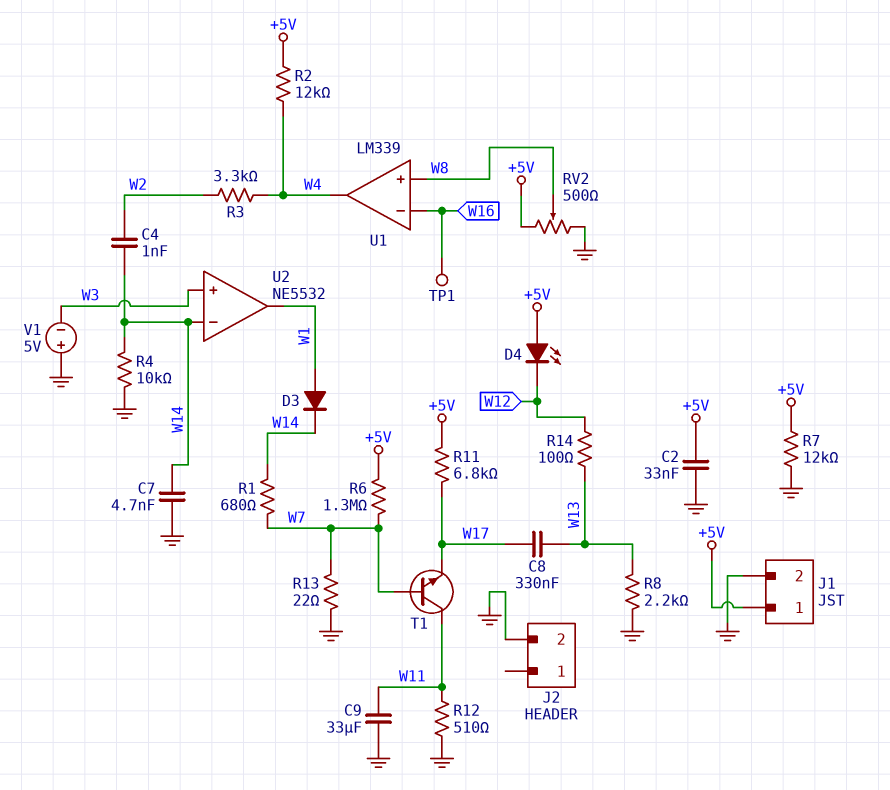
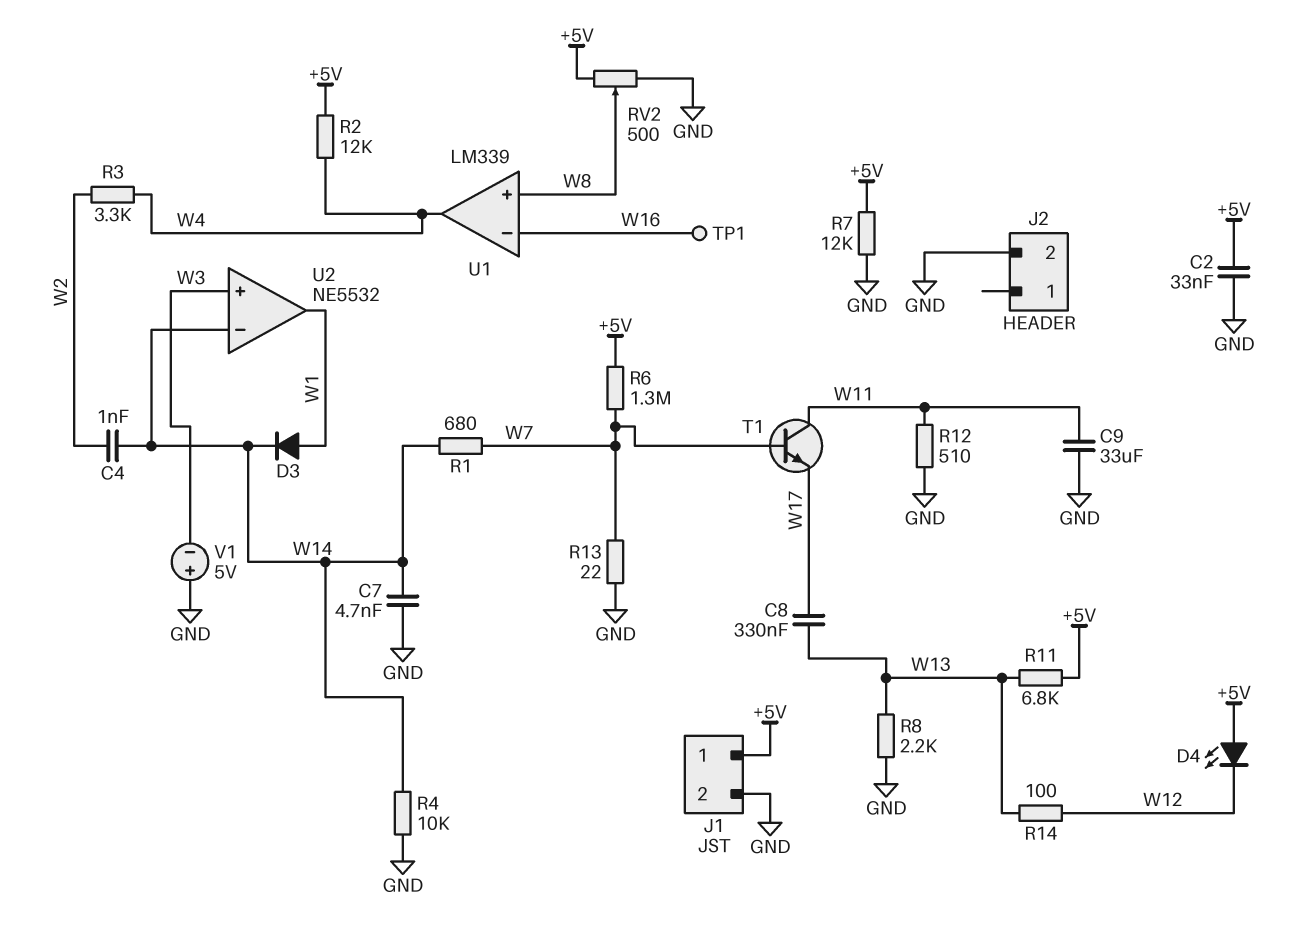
R11: 6.8k (+5V, W17) -> 6.8k (+5V, W13)

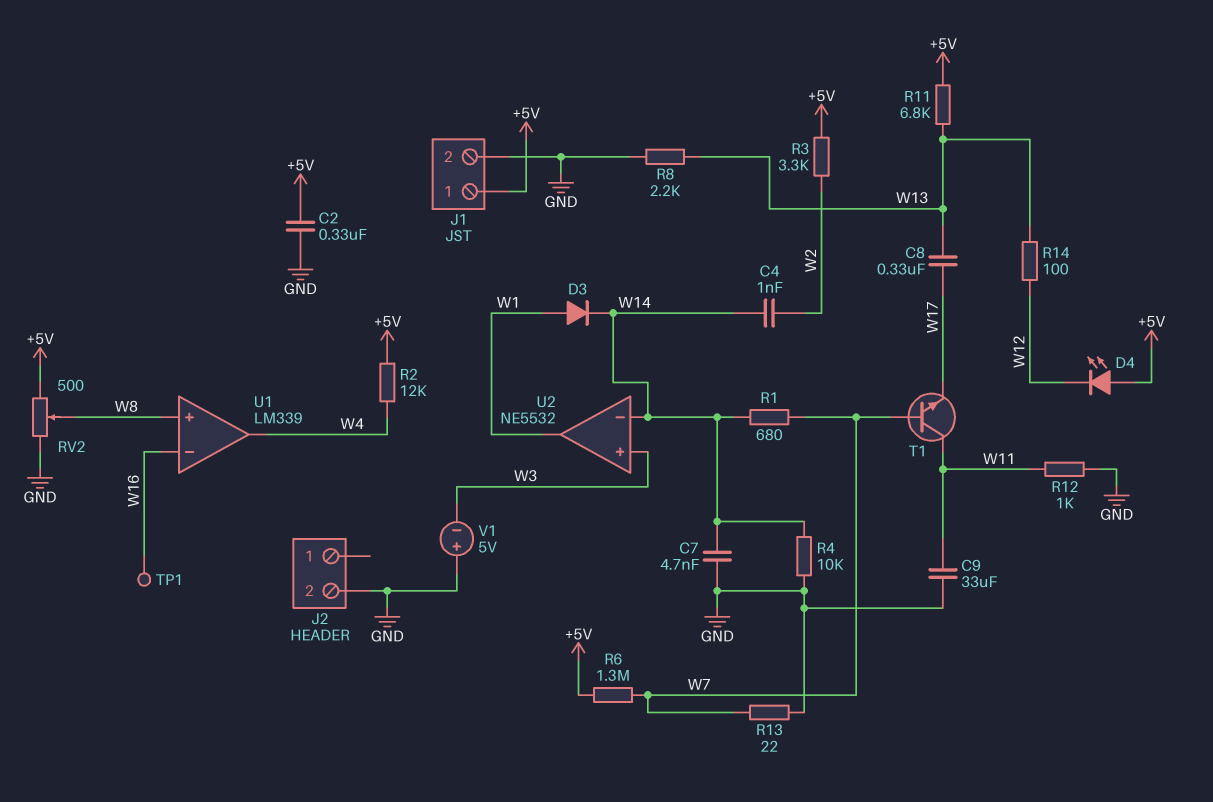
C2: 33nF (+5V, GND) -> 330nF (+5V, GND)
R3: 3.3k (W2, W4) -> 3.3k (+5V, W2)
R7: 12k (+5V, GND) -> none
R12: 510 (GND, W11) -> 1k (GND, W11)

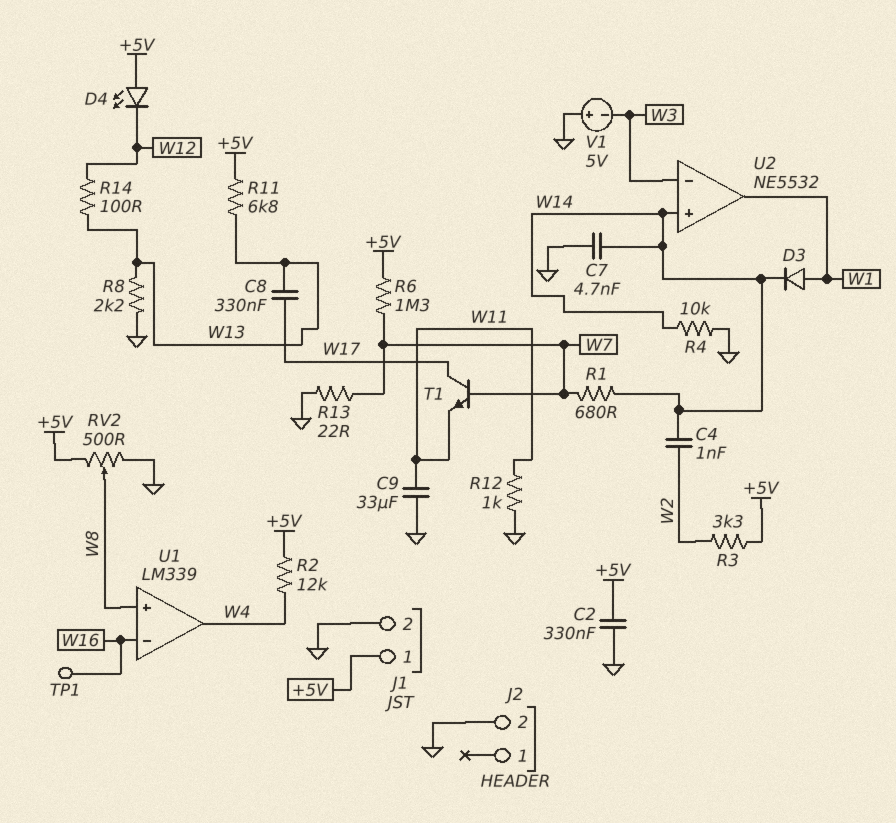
T1: NPN (B W7, C W11, E W17) -> NPN (B W7, C W17, E W11)
U2 pin in+: W3 -> W14
U2 pin in-: W14 -> W3

